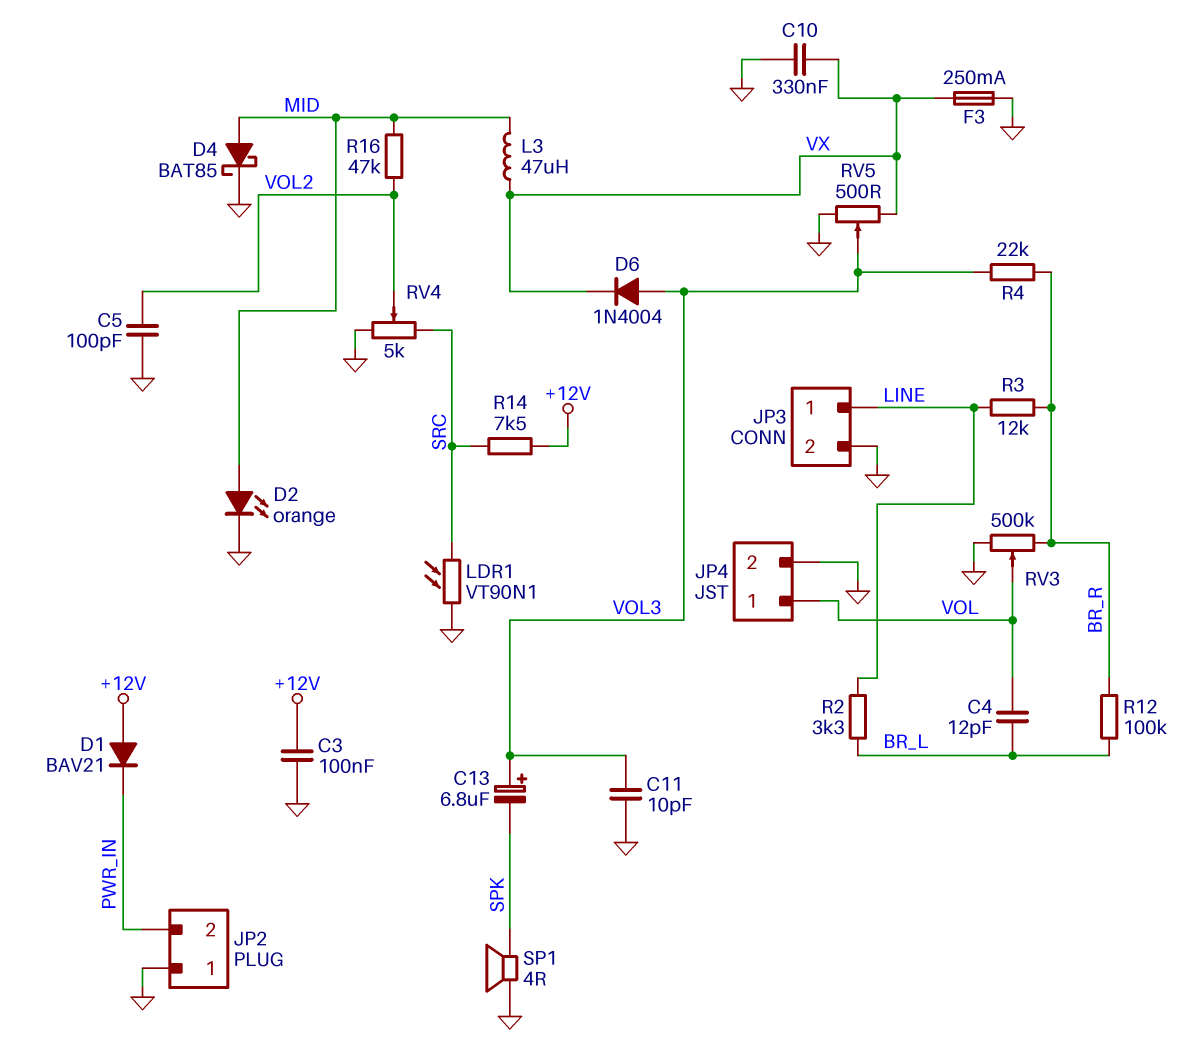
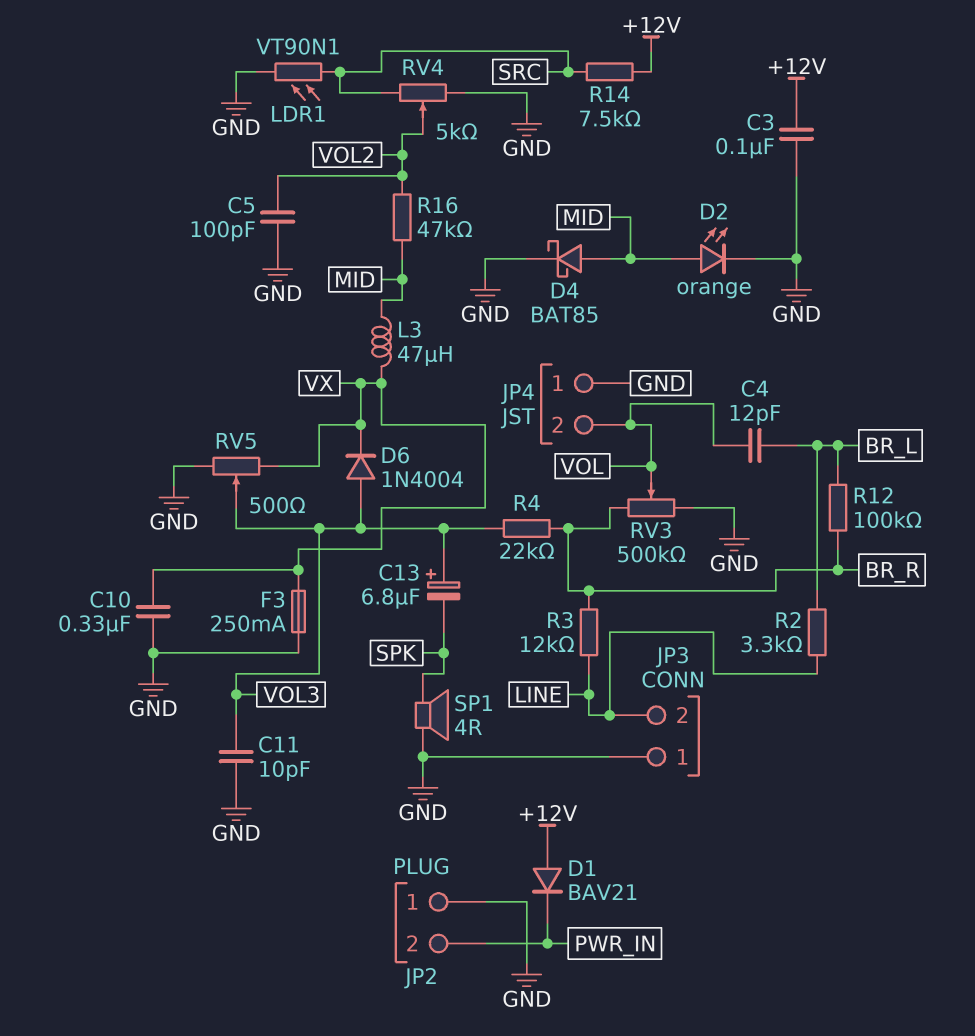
JP3 pin 1: LINE -> GND
JP3 pin 2: GND -> LINE
JP4 pin 1: VOL -> GND
JP4 pin 2: GND -> VOL

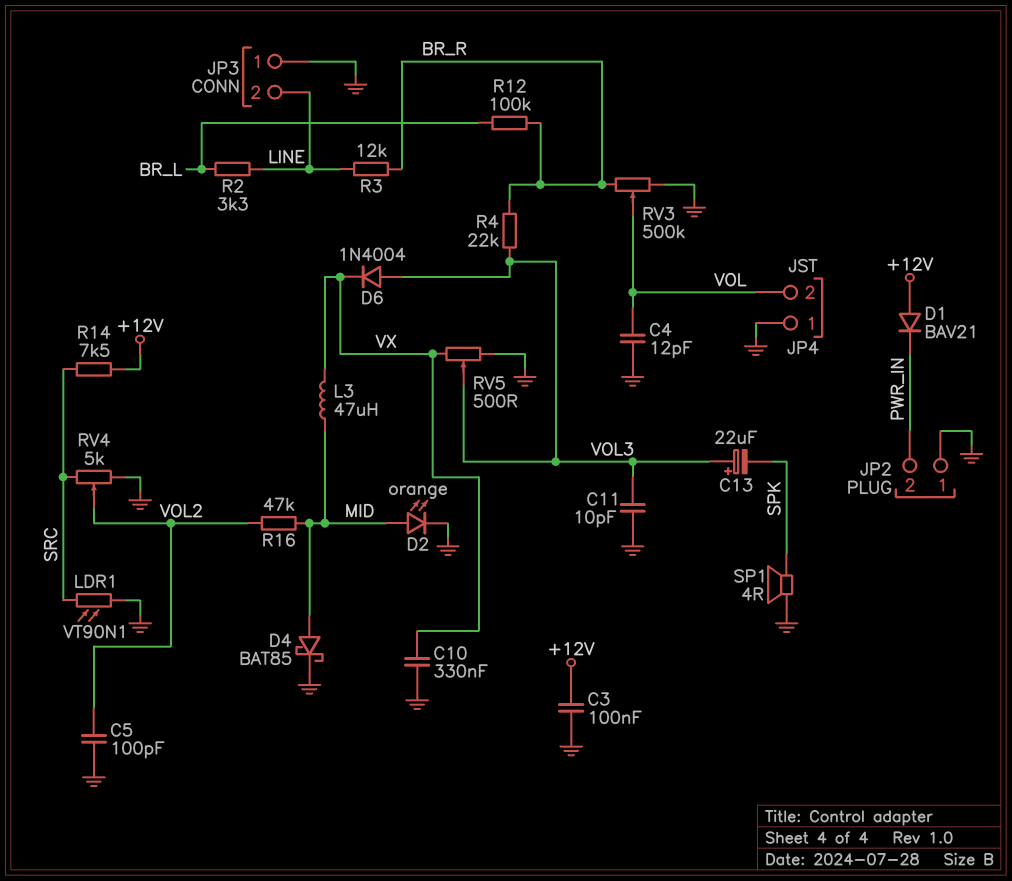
C4: 12pF (BR_L, VOL) -> 12pF (GND, VOL)
C13: 6.8uF (plus VOL3, minus SPK) -> 22uF (plus VOL3, minus SPK)
F3: 250mA (GND, VX) -> none

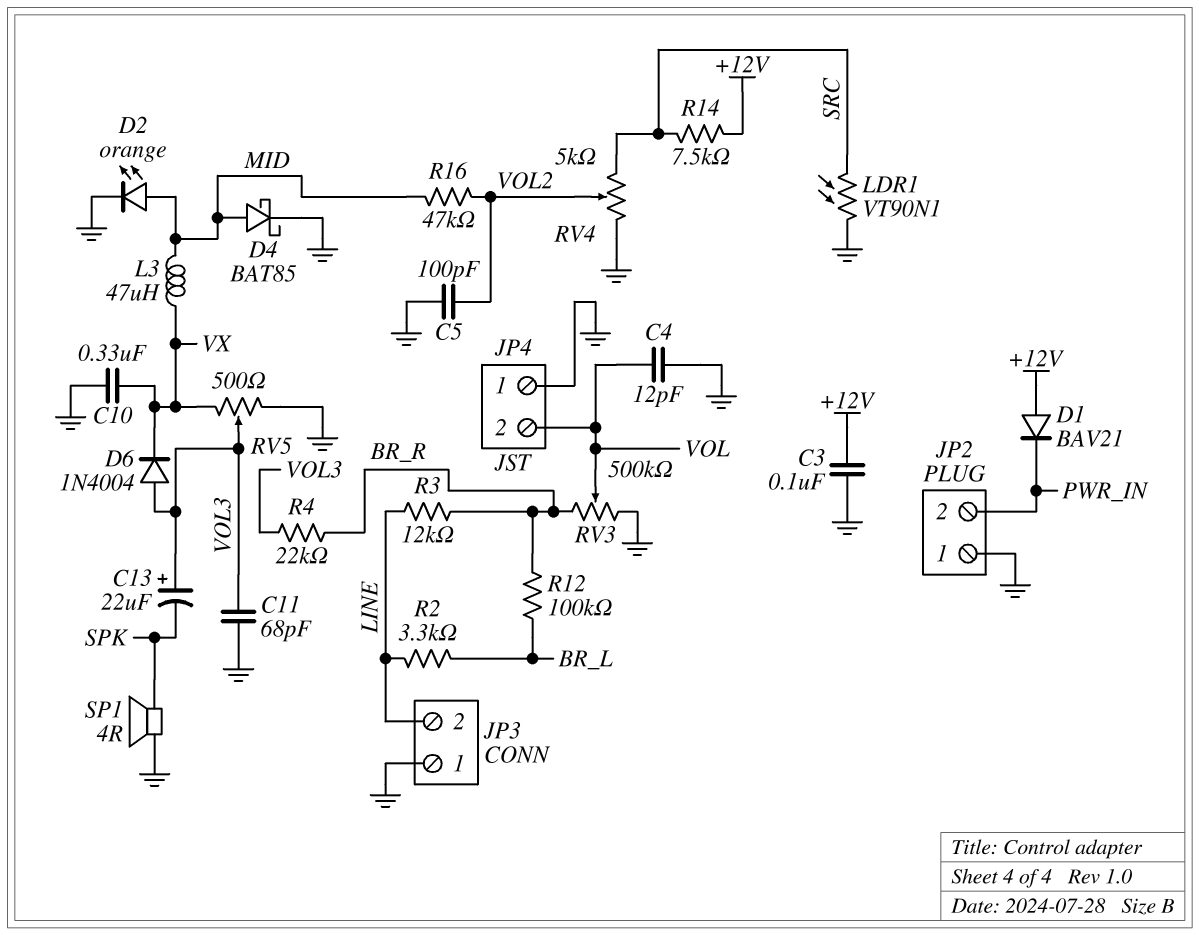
C11: 10pF (GND, VOL3) -> 68pF (GND, VOL3)

